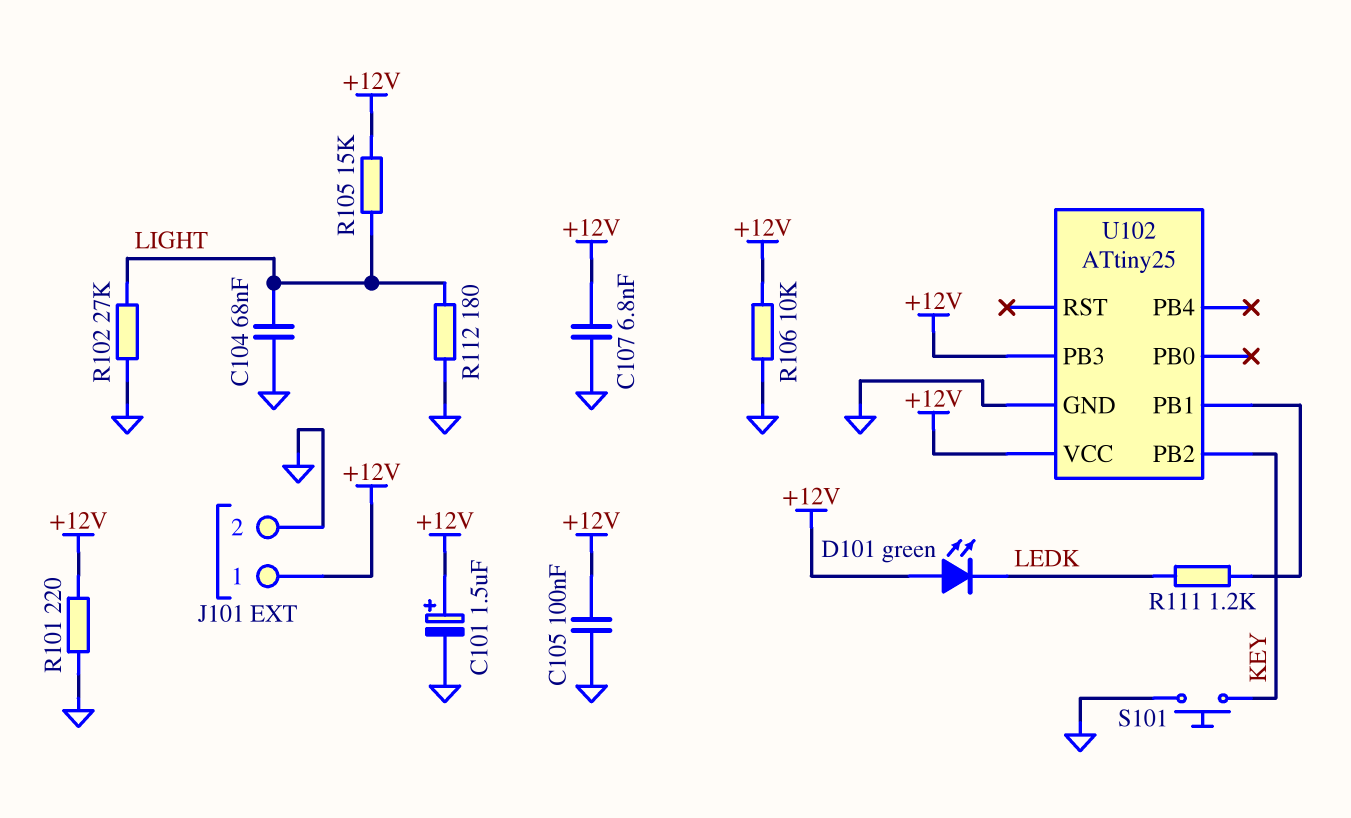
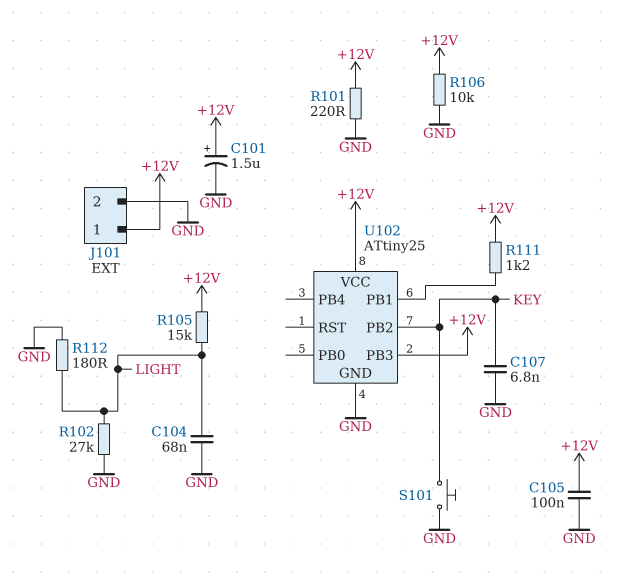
C107: 6.8nF (+12V, GND) -> 6.8nF (GND, KEY)
D101: LED green (A +12V, K LEDK) -> none
R111: 1.2k (LEDK, U102/PB1) -> 1.2k (+12V, U102/PB1)

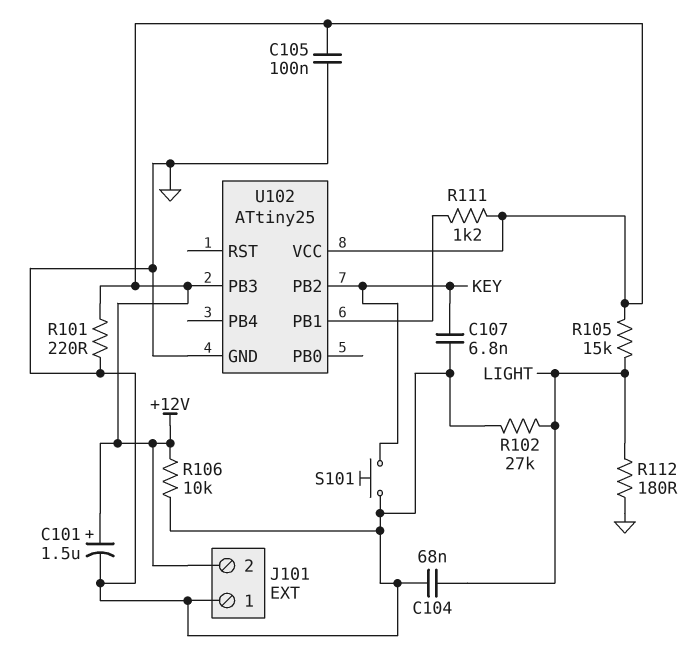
J101 pin 1: +12V -> GND
J101 pin 2: GND -> +12V

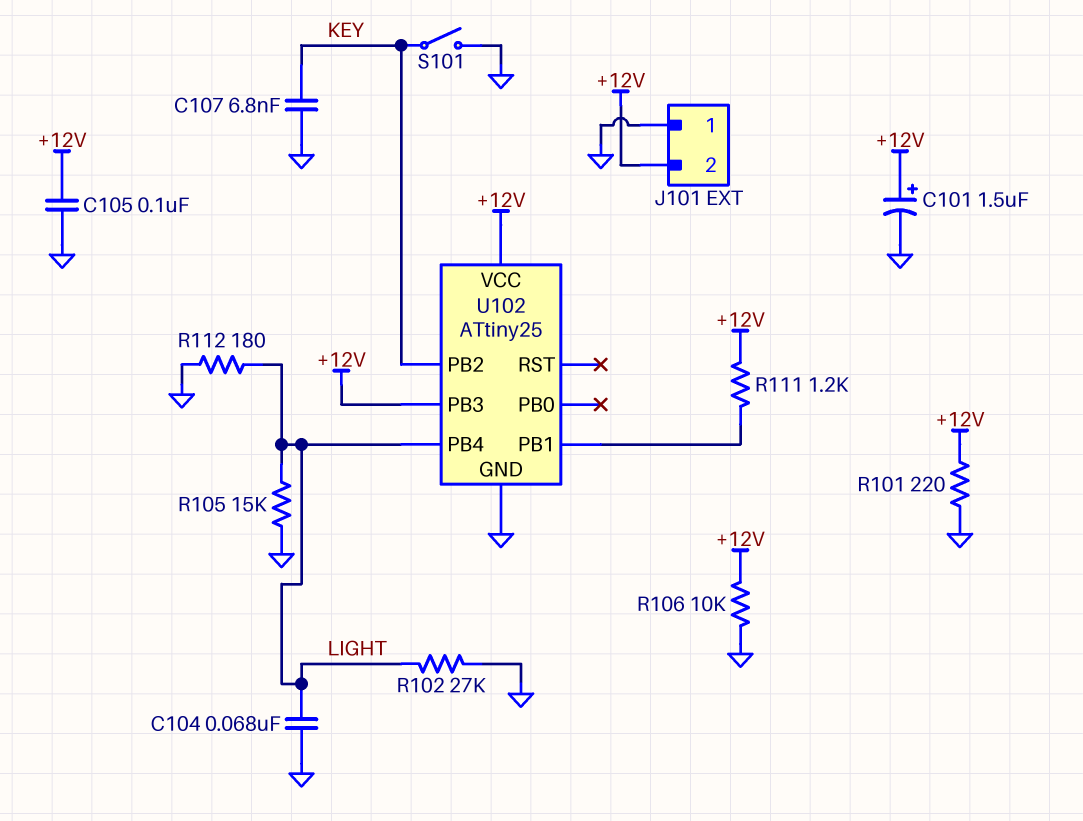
R105: 15k (+12V, LIGHT) -> 15k (GND, LIGHT)
S101: button (GND, KEY) -> switch (GND, KEY)
U102 pin PB4: none -> LIGHT

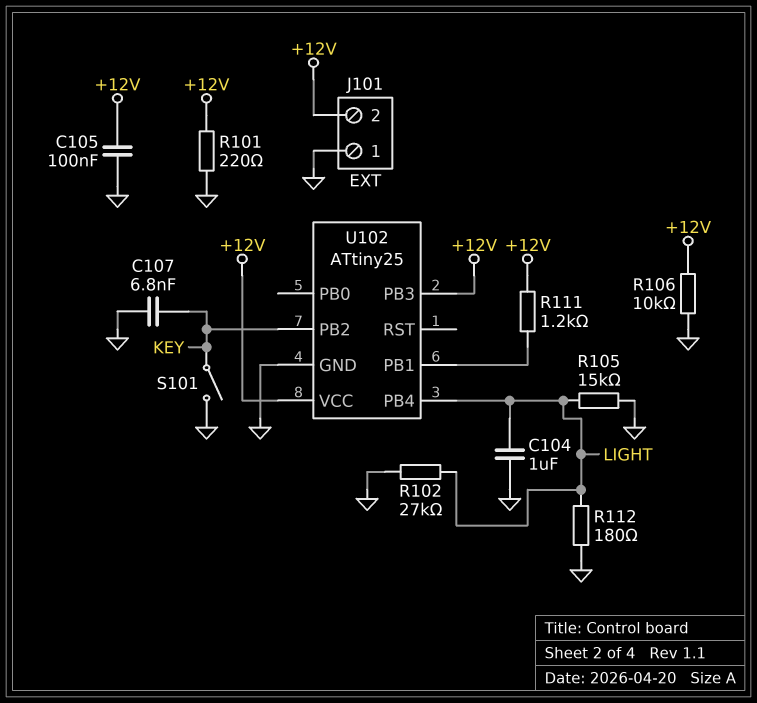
C101: 1.5uF (plus +12V, minus GND) -> none
C104: 68nF (GND, LIGHT) -> 1uF (GND, LIGHT)

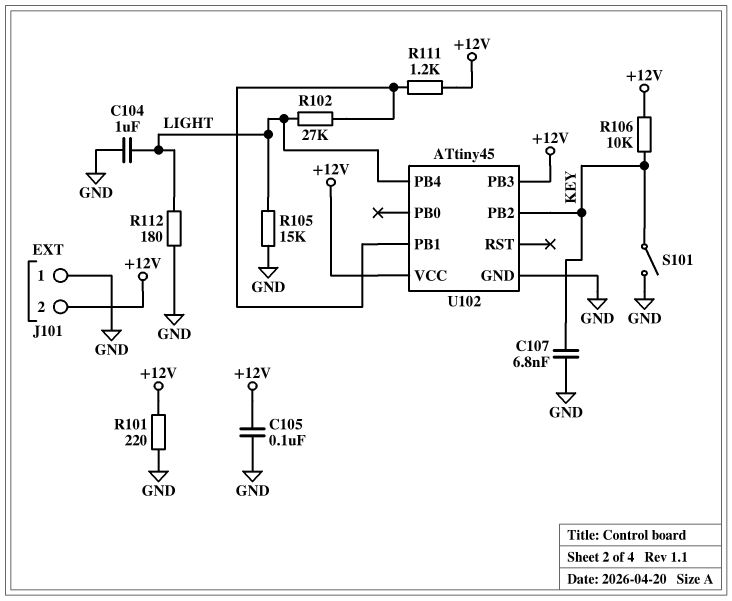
R102: 27k (GND, LIGHT) -> 27k (LIGHT, U102/PB1)
R106: 10k (+12V, GND) -> 10k (+12V, KEY)
U102: ATtiny25 -> ATtiny45

